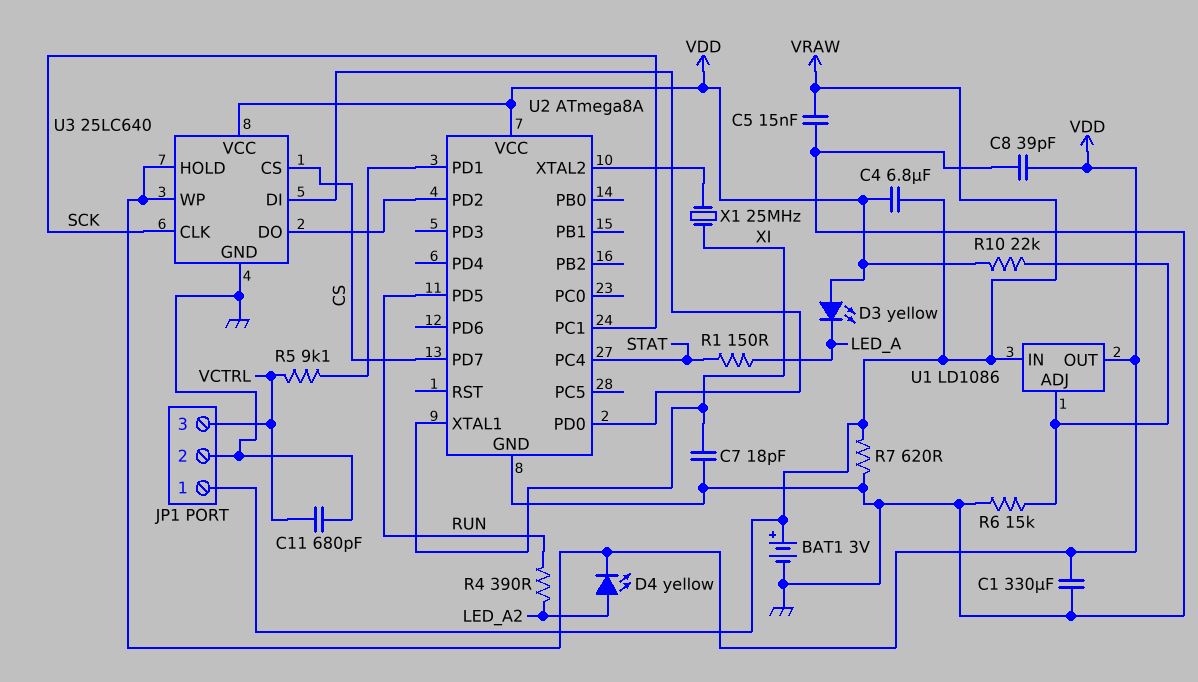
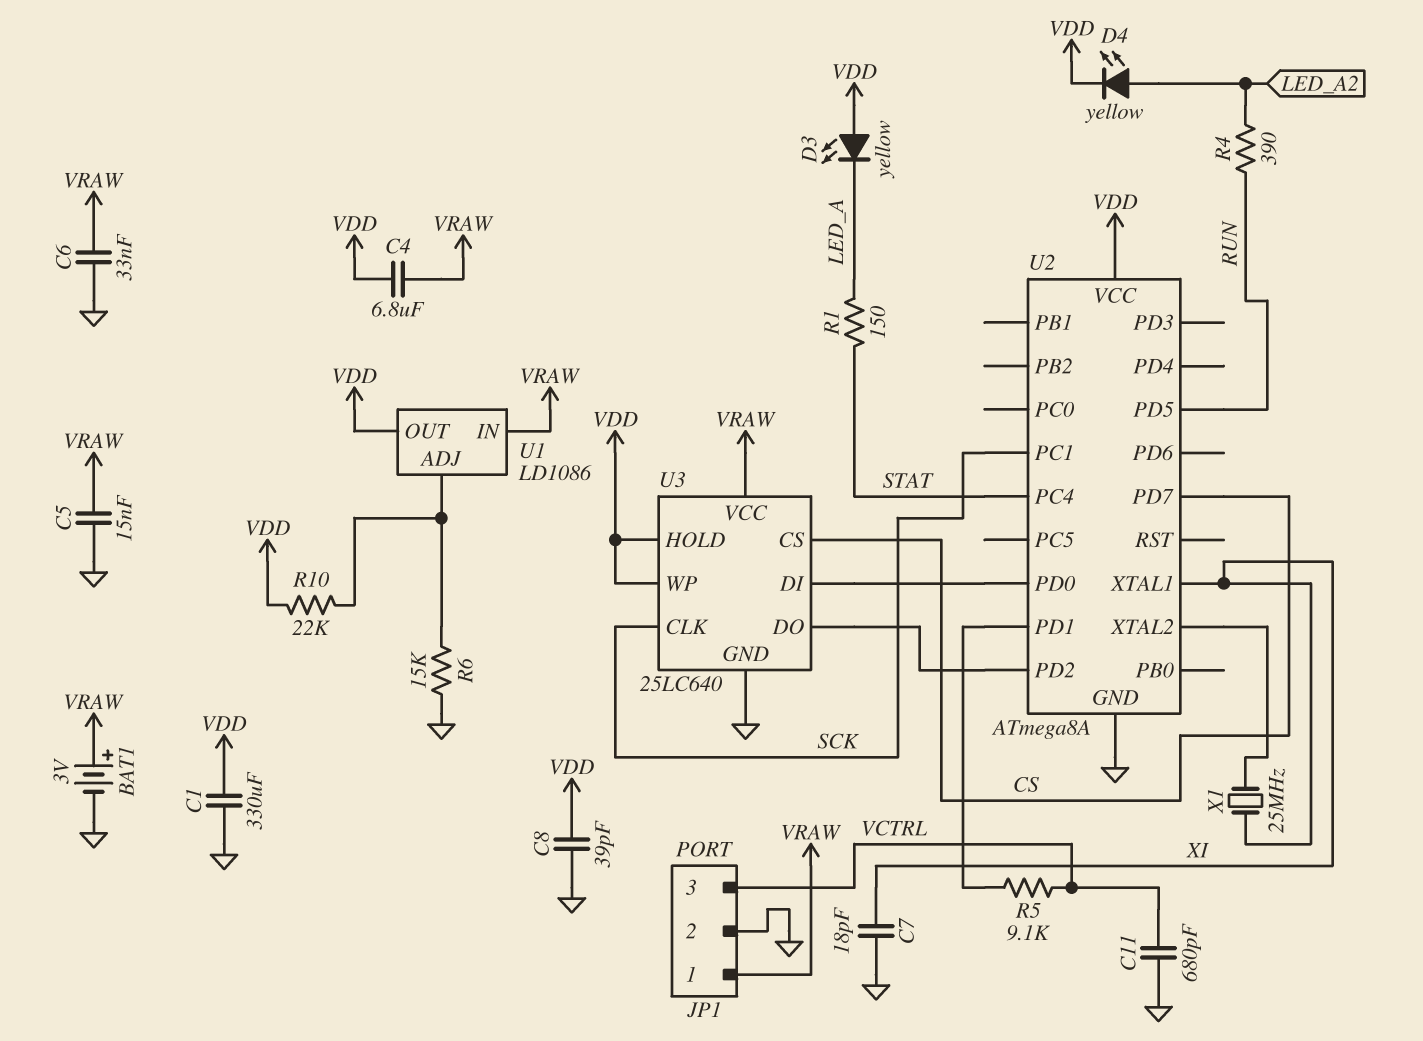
C6: none -> 33nF (GND, VRAW)
R7: 620 (GND, VRAW) -> none
U3 pin VCC: VDD -> VRAW

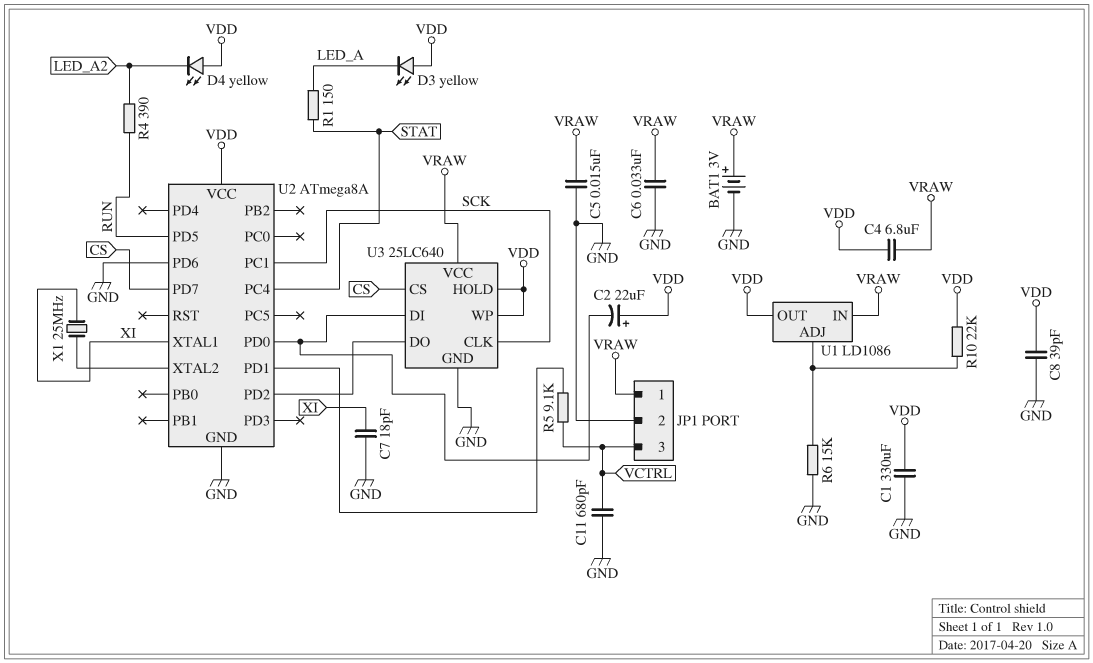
C2: none -> 22uF (plus VDD, minus U2/PD0)
D4: LED yellow (A LED_A2, K VDD) -> LED yellow (A VDD, K LED_A2)
U2 pin PD6: none -> GND

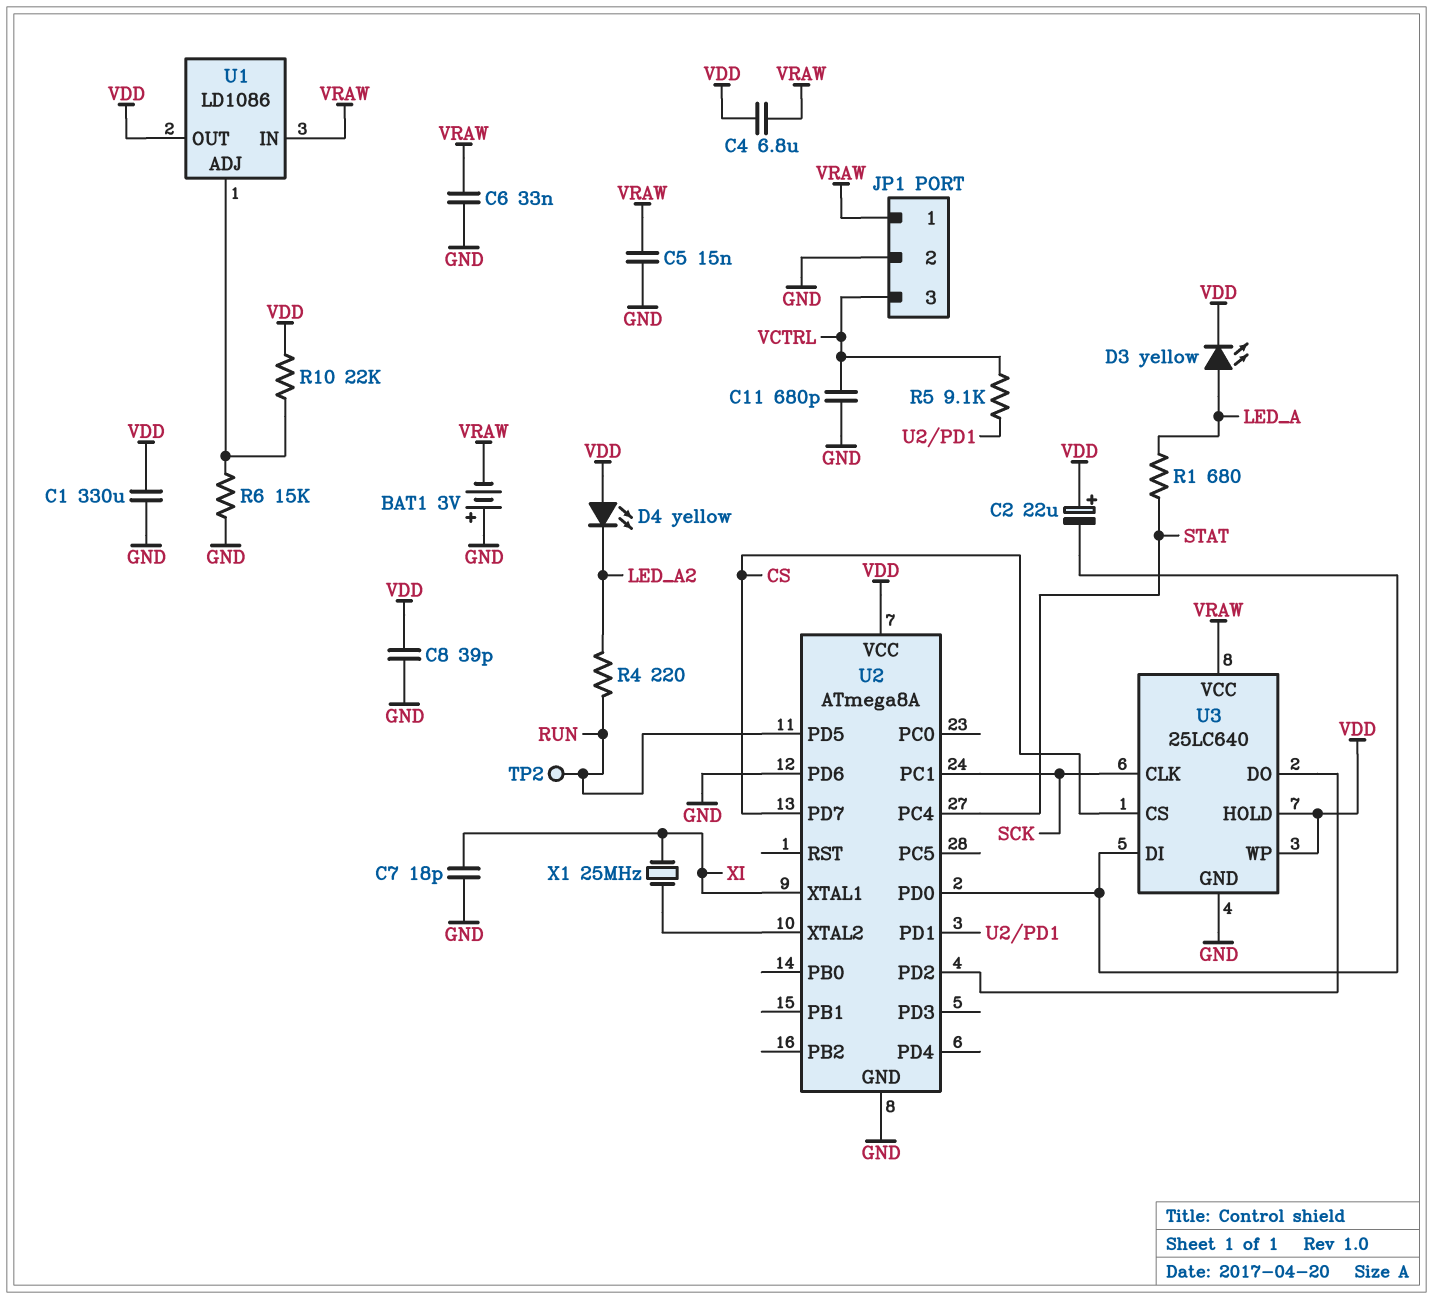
BAT1: 3V (plus VRAW, minus GND) -> 3V (plus GND, minus VRAW)
D3: LED yellow (A VDD, K LED_A) -> LED yellow (A LED_A, K VDD)
R1: 150 (LED_A, STAT) -> 680 (LED_A, STAT)
R4: 390 (LED_A2, RUN) -> 220 (LED_A2, RUN)
TP2: none -> test point (RUN)

